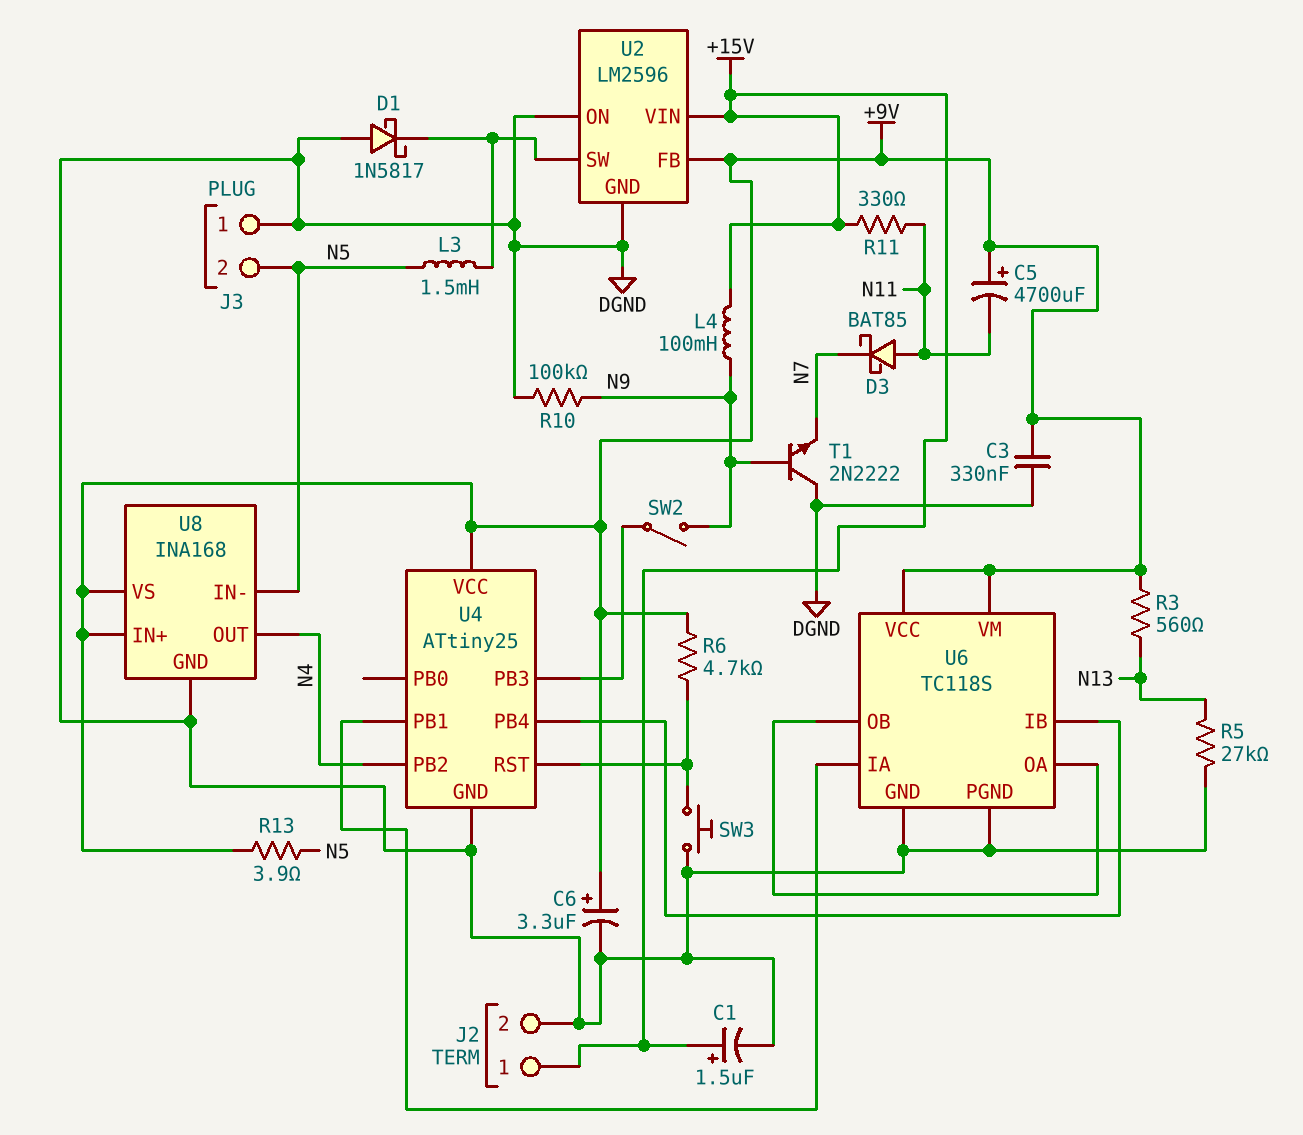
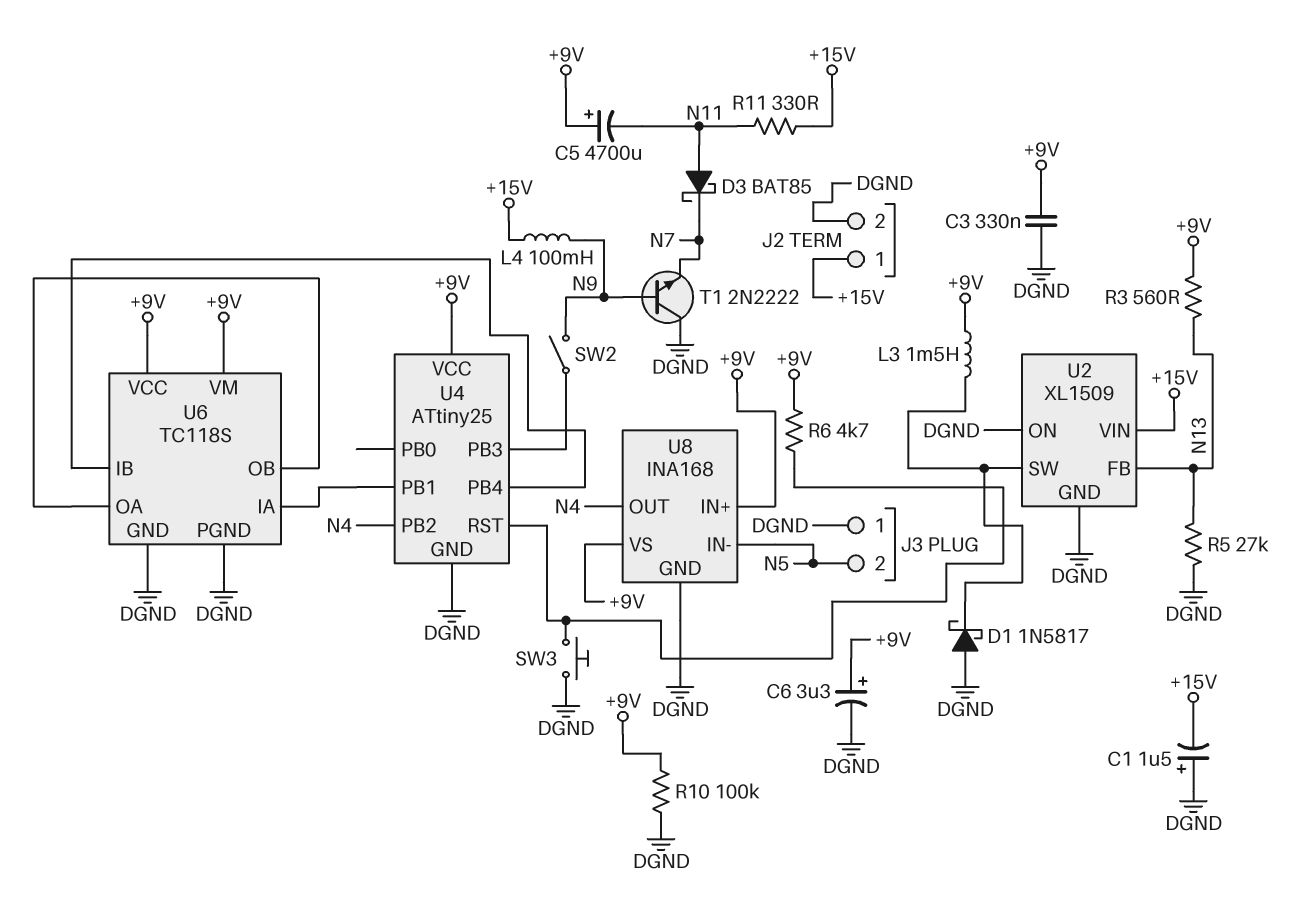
C1: 1.5uF (plus +15V, minus DGND) -> 1.5uF (plus DGND, minus +15V)
L3: 1.5mH (N5, U2/SW) -> 1.5mH (+9V, U2/SW)
R10: 100k (DGND, N9) -> 100k (+9V, DGND)
R13: 3.9 (+9V, N5) -> none
U2: LM2596 -> XL1509
U2 pin FB: +9V -> N13

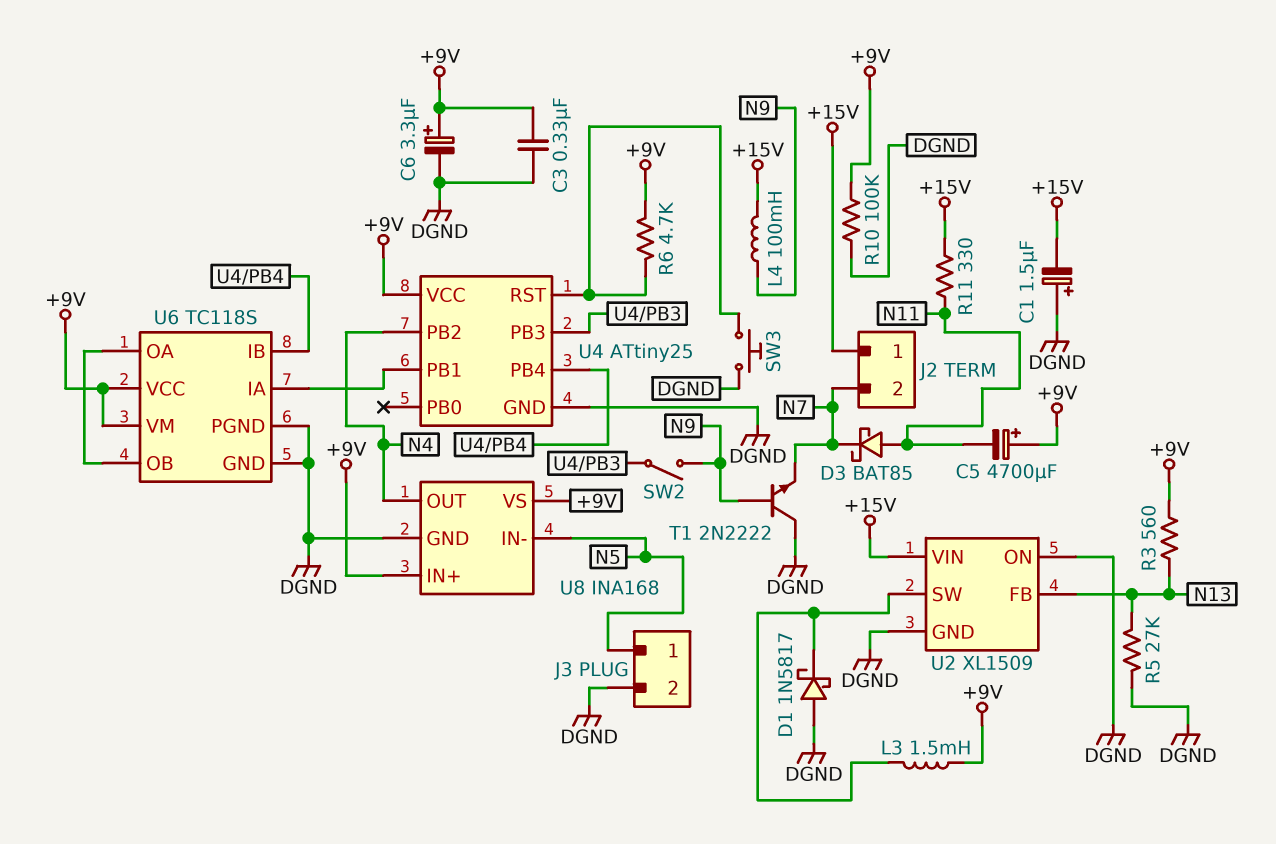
J2 pin 2: DGND -> N7
J3 pin 1: DGND -> N5
J3 pin 2: N5 -> DGND

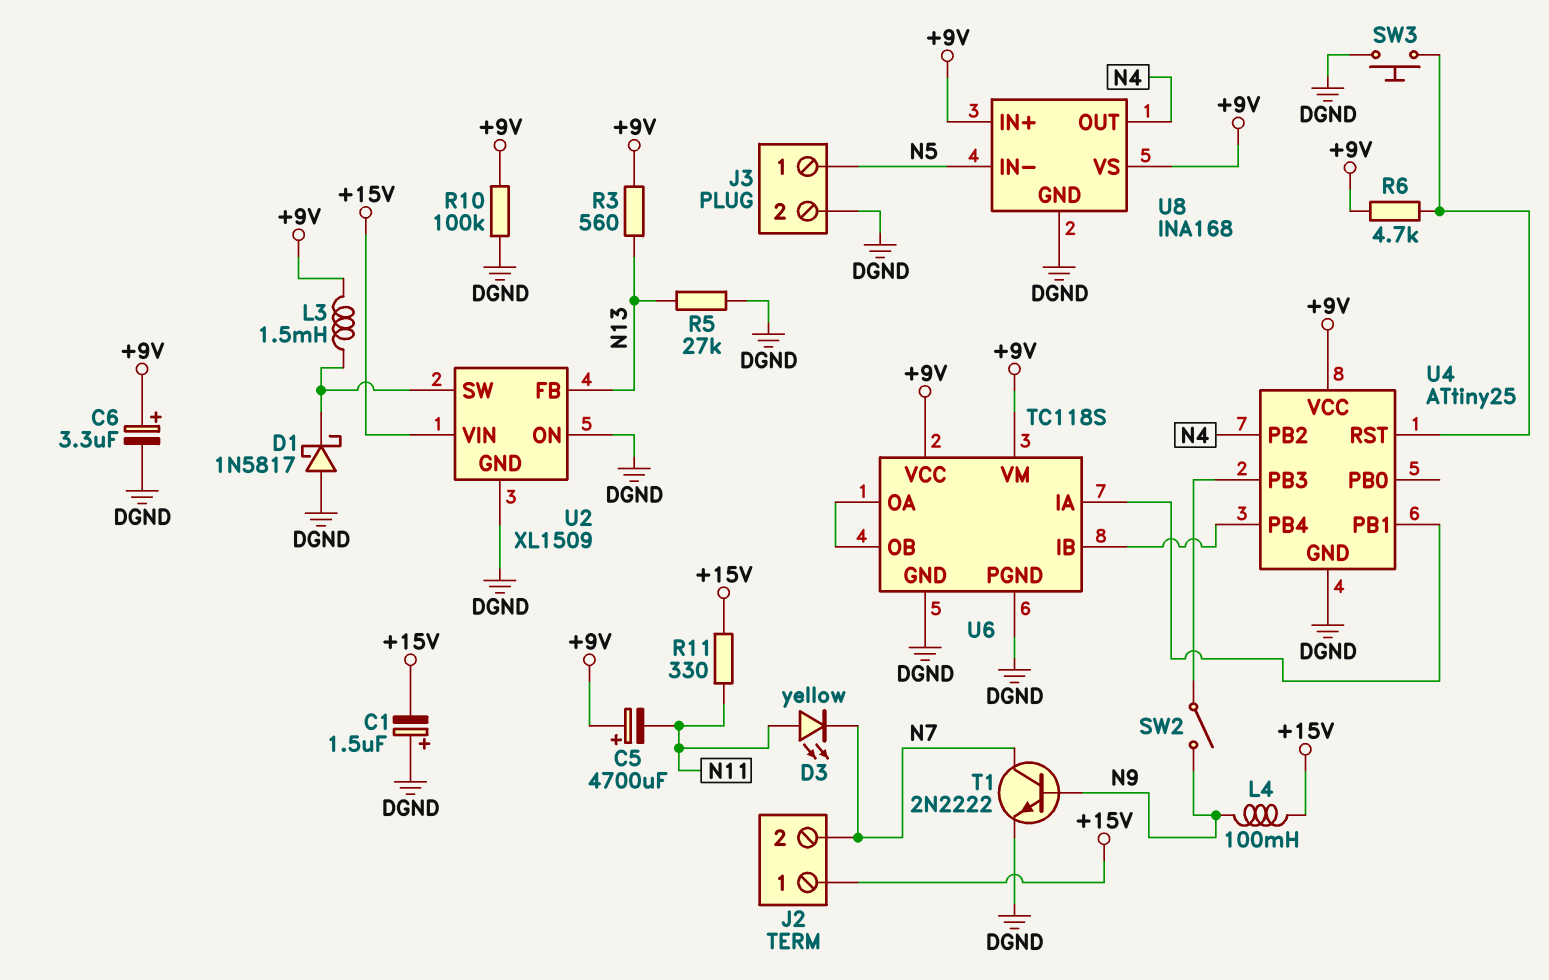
C3: 330nF (+9V, DGND) -> none
D3: schottky BAT85 (A N11, K N7) -> LED yellow (A N11, K N7)
T1: NPN 2N2222 (B N9, C DGND, E N7) -> NPN 2N2222 (B N9, C N7, E DGND)

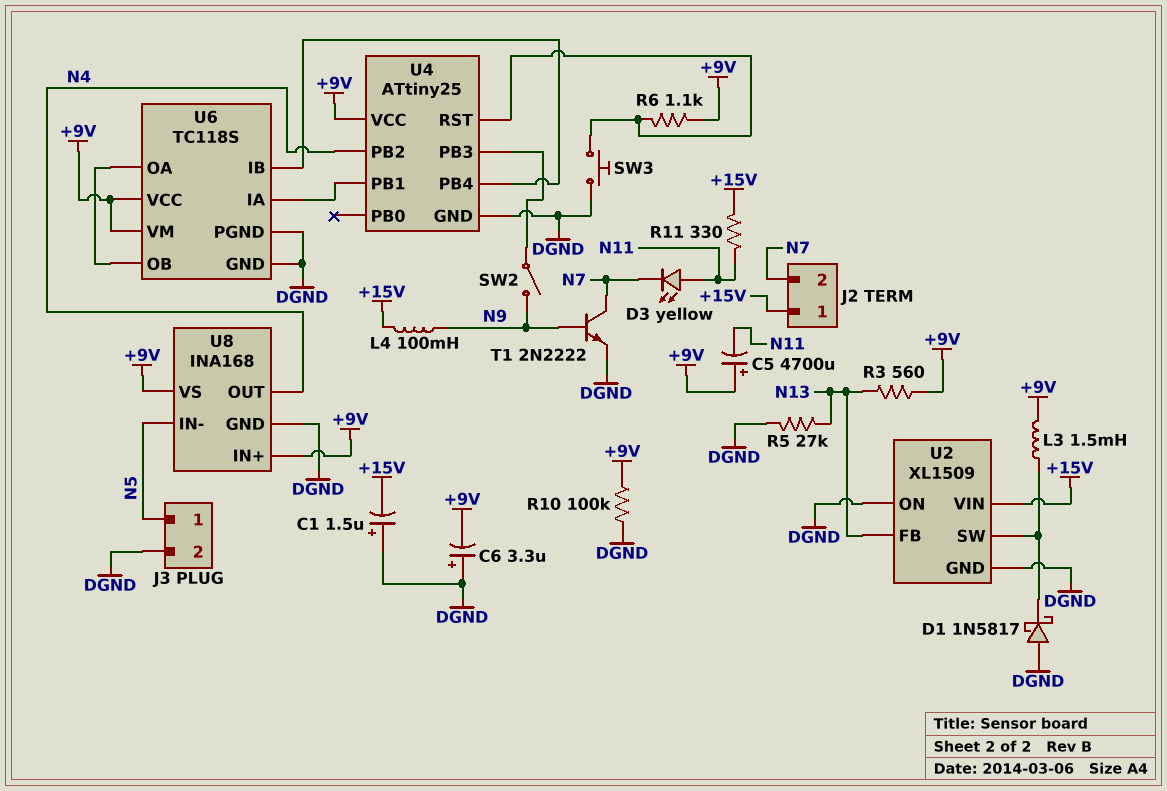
C6: 3.3uF (plus +9V, minus DGND) -> 3.3uF (plus DGND, minus +9V)
R6: 4.7k (+9V, U4/RST) -> 1.1k (+9V, U4/RST)

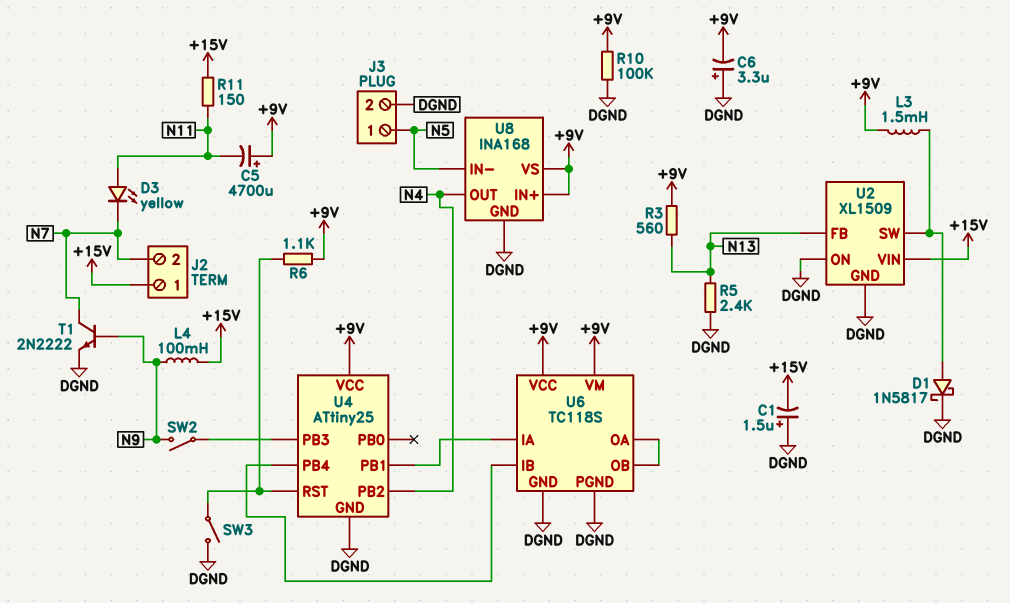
D1: schottky 1N5817 (A DGND, K U2/SW) -> schottky 1N5817 (A U2/SW, K DGND)
R5: 27k (DGND, N13) -> 2.4k (DGND, N13)
R11: 330 (+15V, N11) -> 150 (+15V, N11)
SW3: button (DGND, U4/RST) -> switch (DGND, U4/RST)

